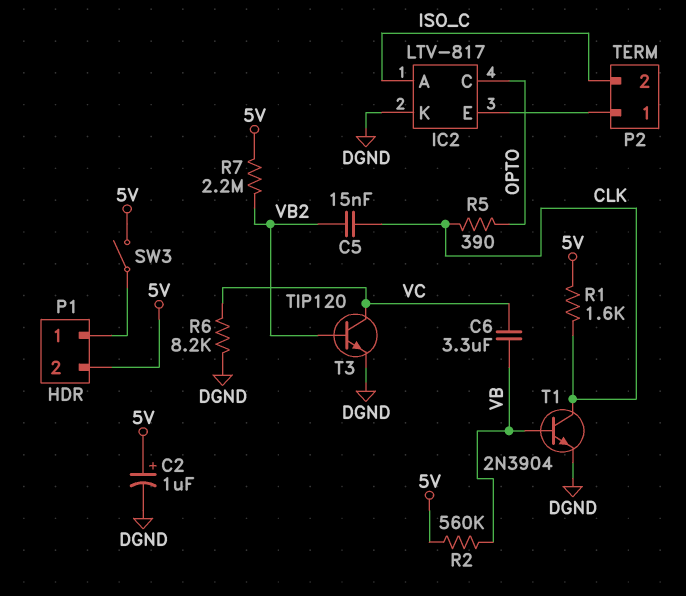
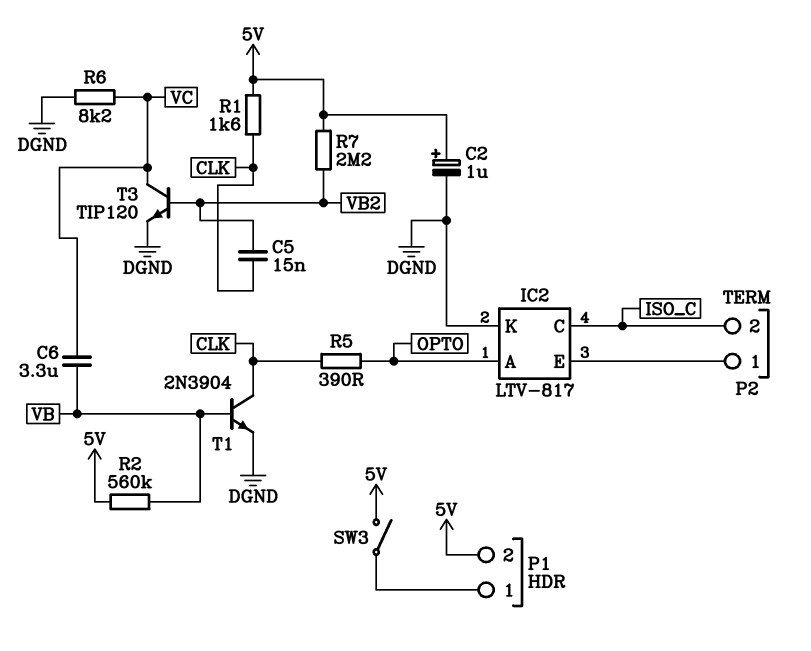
IC2 pin A: ISO_C -> OPTO
IC2 pin C: OPTO -> ISO_C

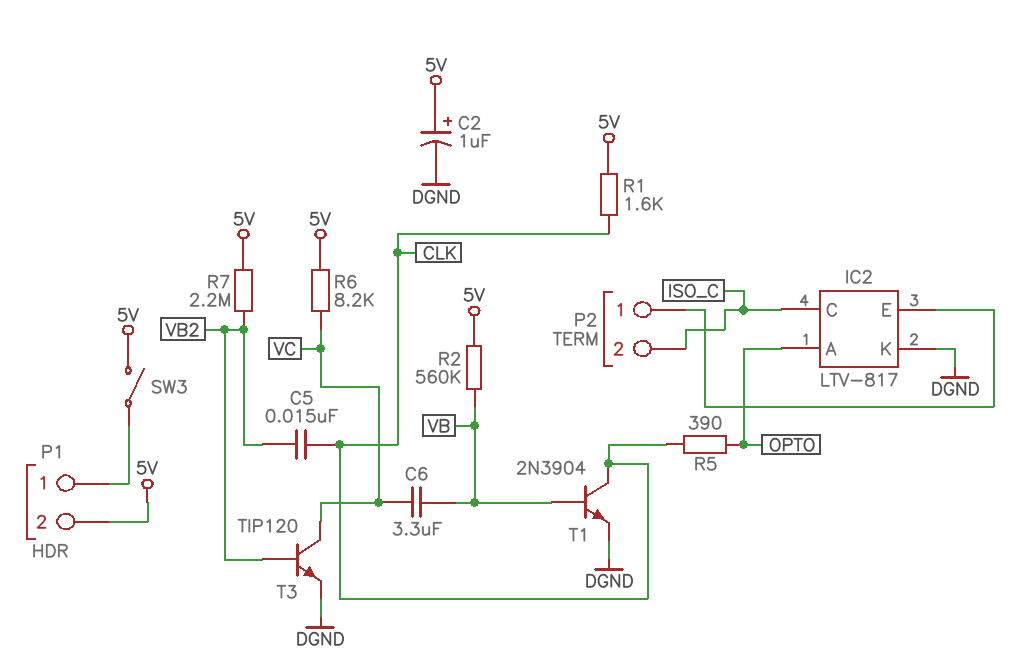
R6: 8.2k (DGND, VC) -> 8.2k (5V, VC)

